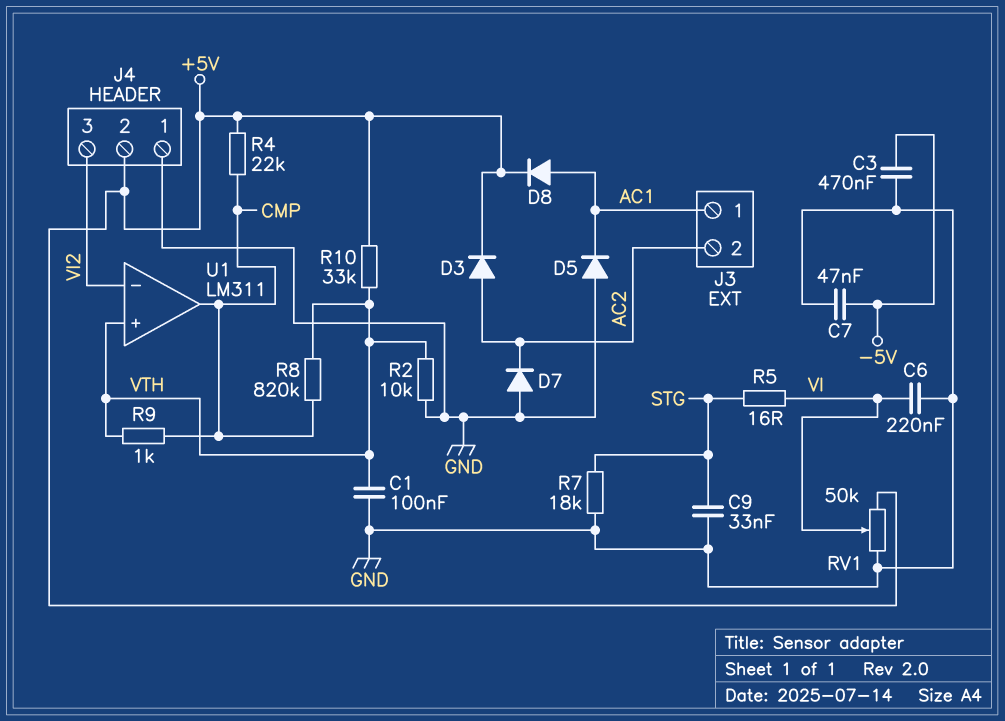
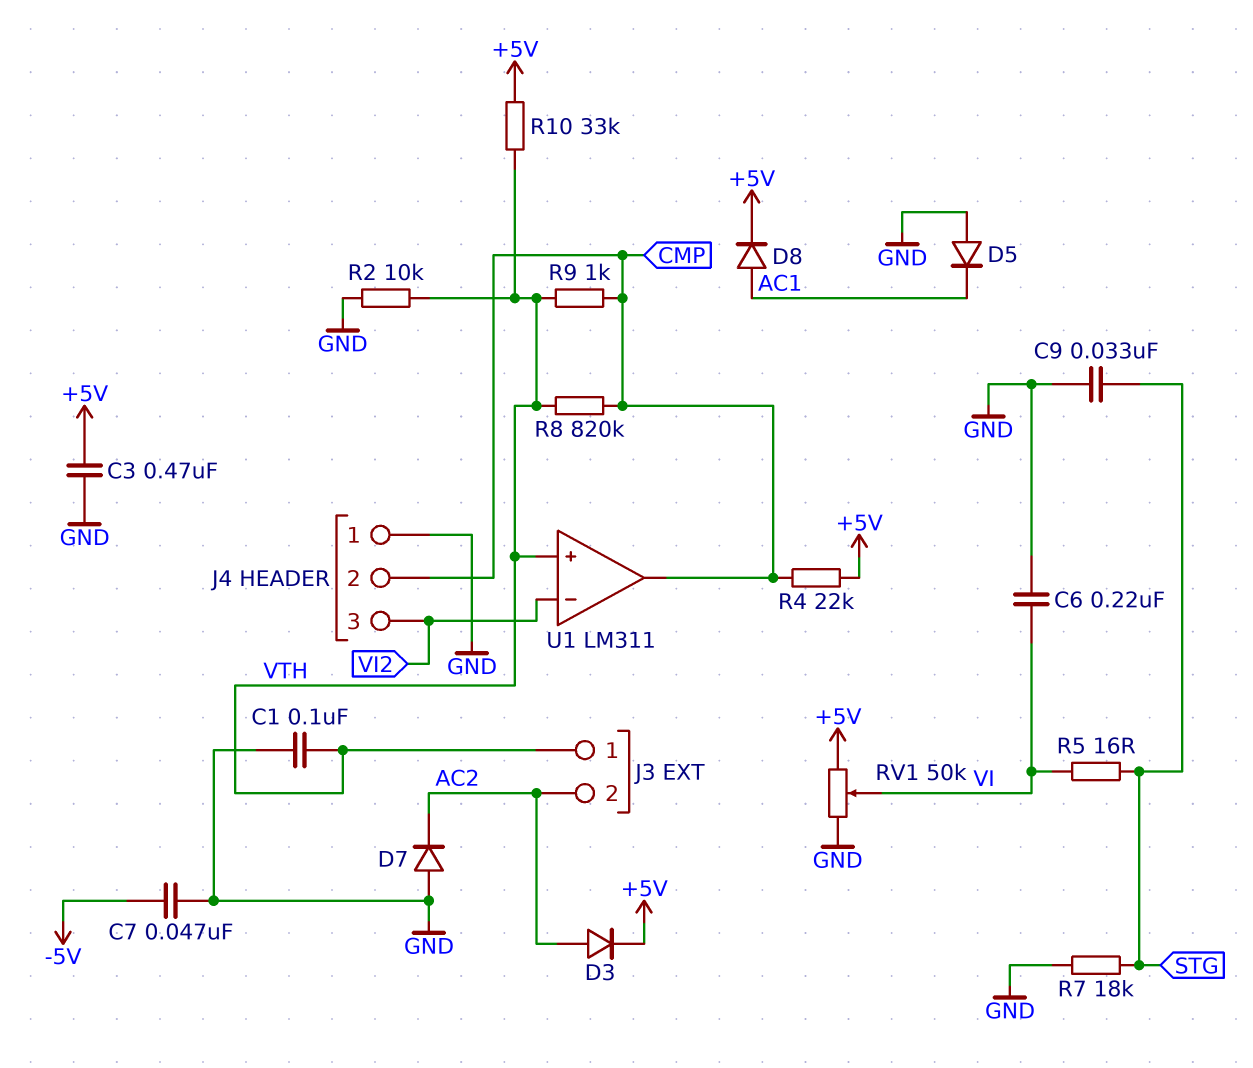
C3: 470nF (-5V, GND) -> 470nF (+5V, GND)
J3 pin 1: AC1 -> VTH
J4 pin 2: +5V -> CMP

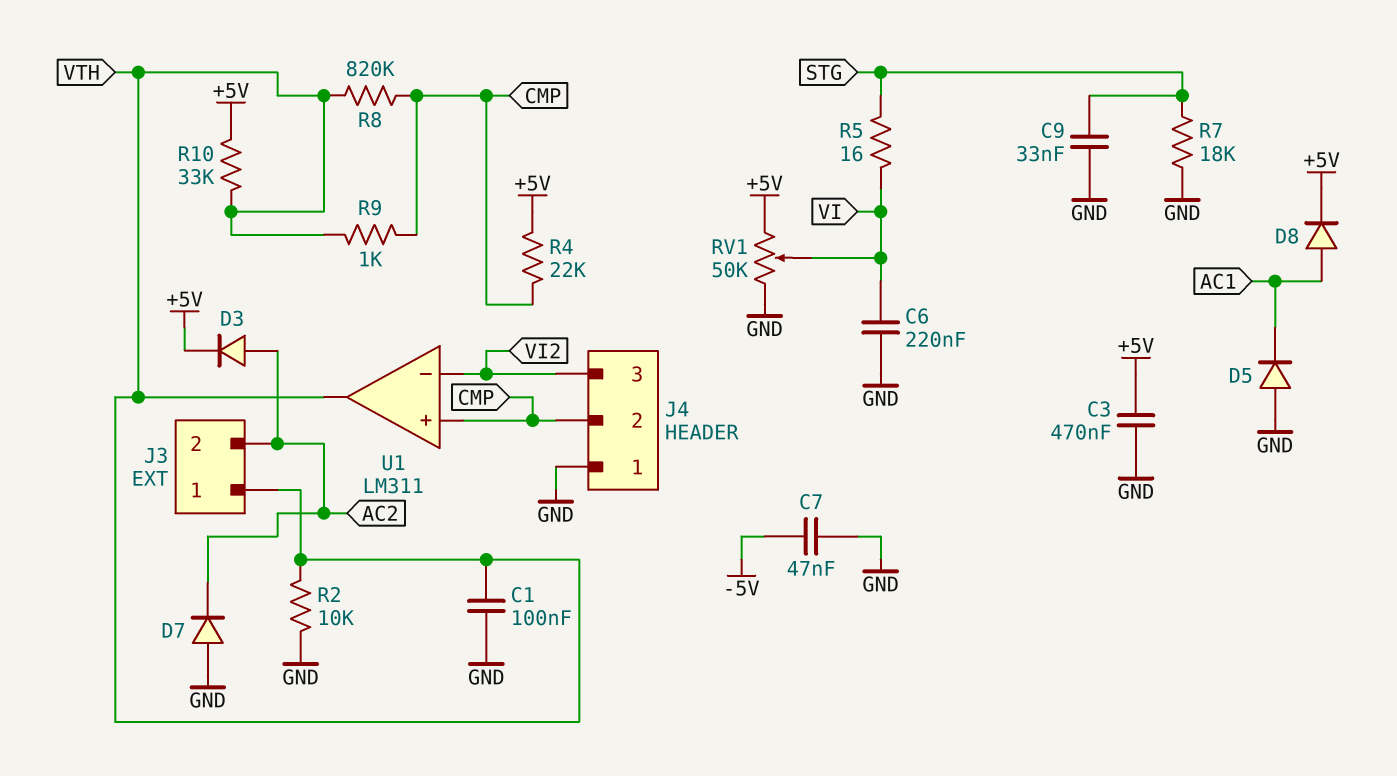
U1 pin in+: VTH -> CMP
U1 pin out: CMP -> VTH

